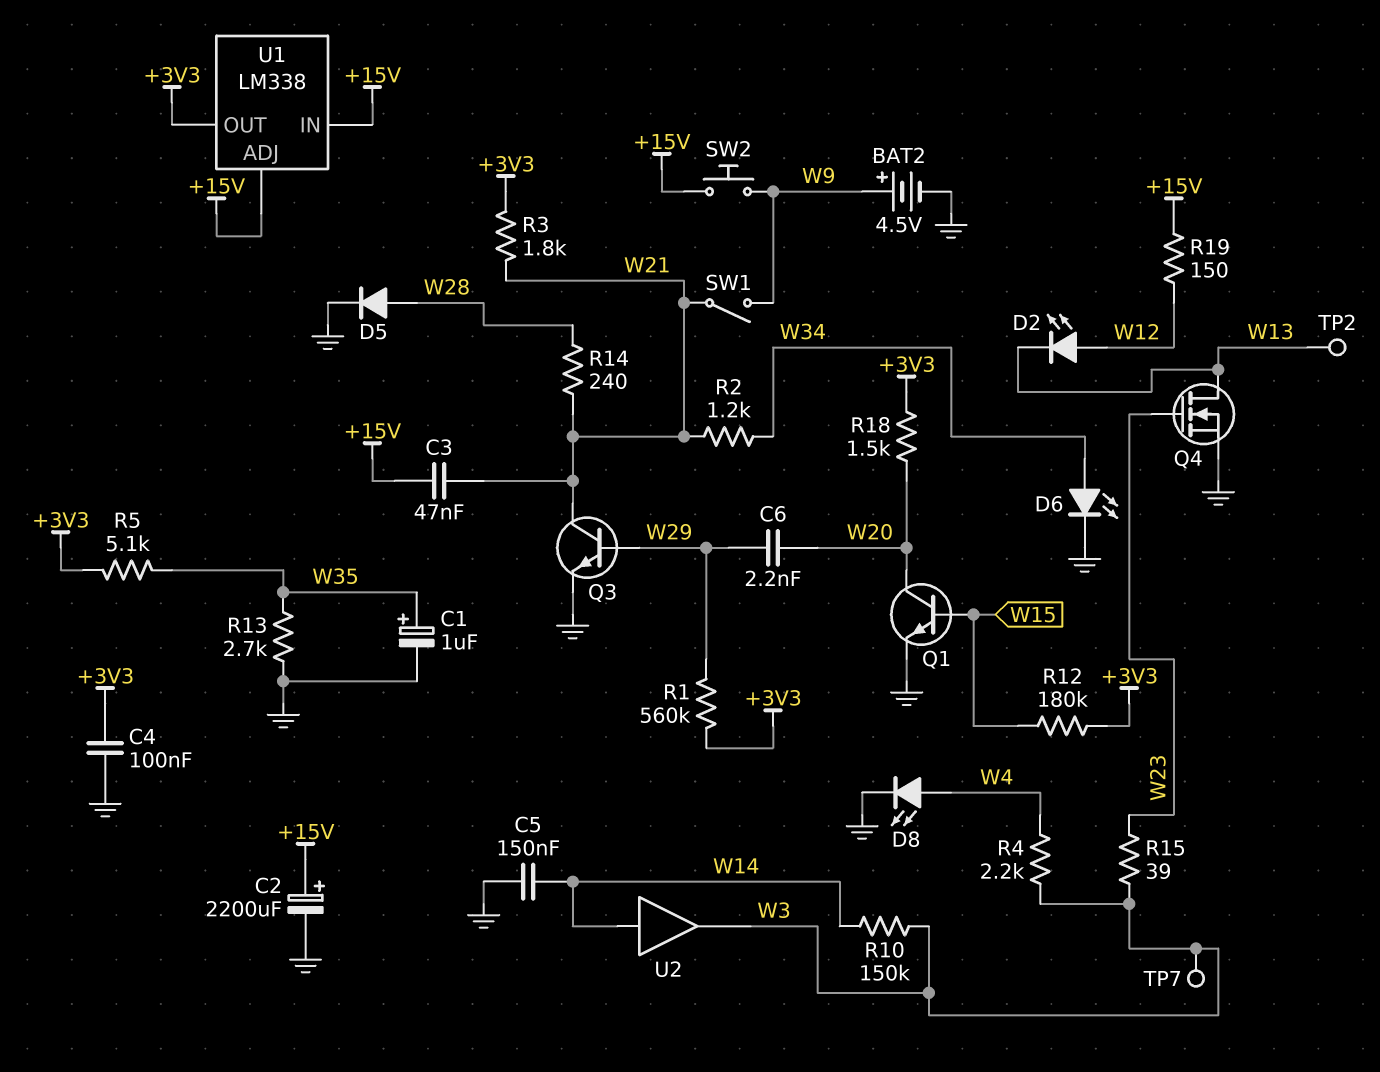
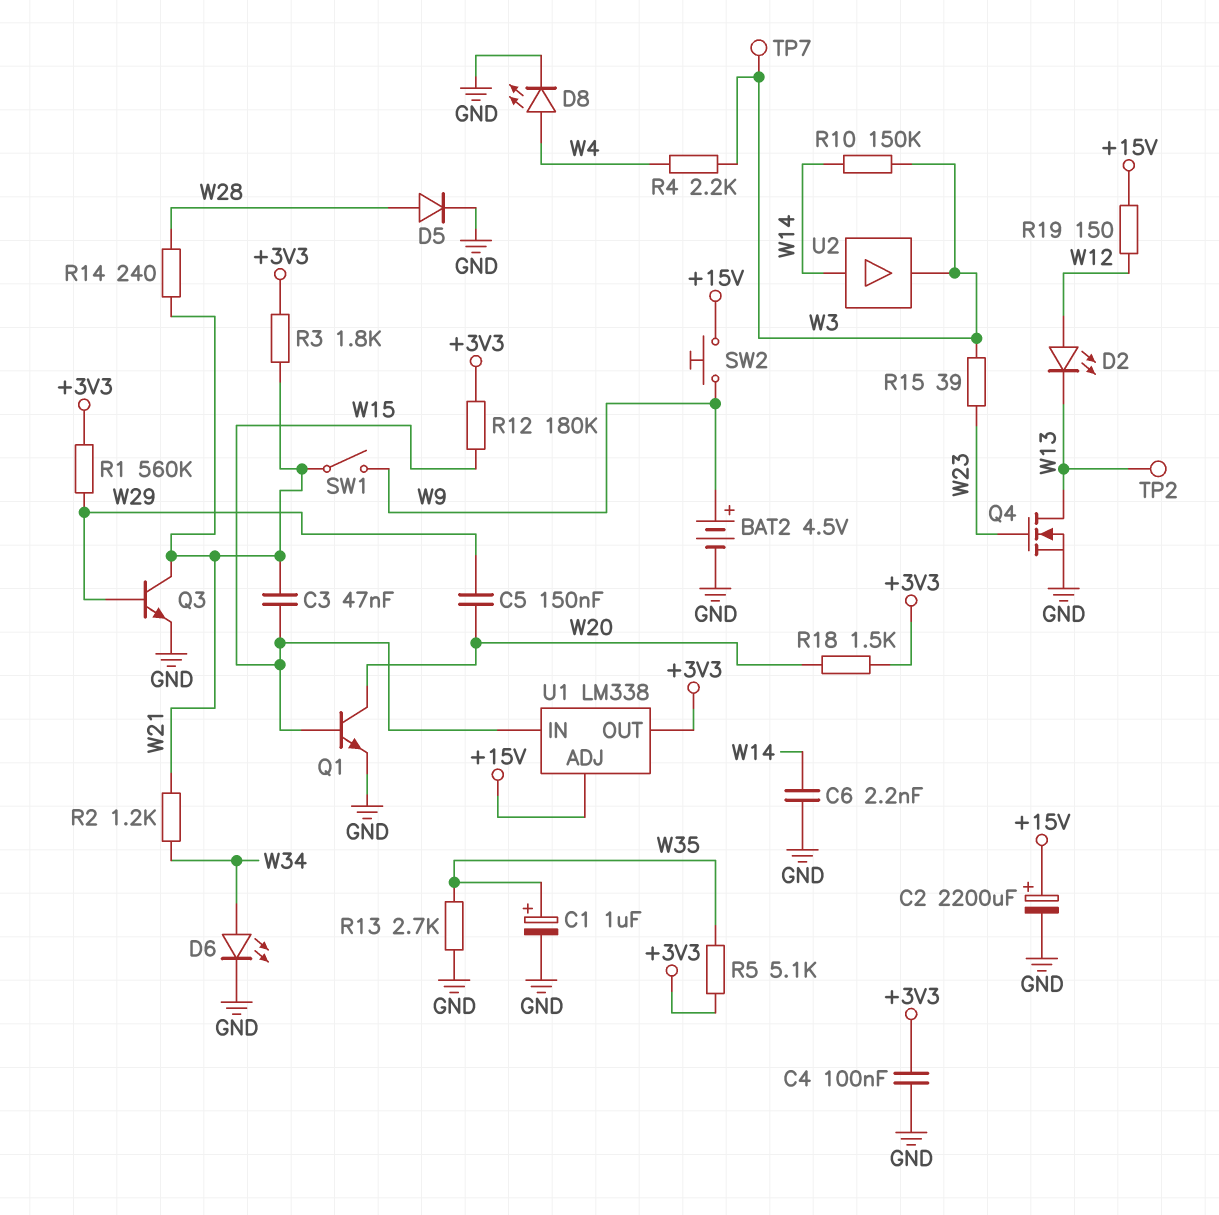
C3: 47nF (+15V, W21) -> 47nF (W15, W21)
C5: 150nF (GND, W14) -> 150nF (W20, W29)
C6: 2.2nF (W20, W29) -> 2.2nF (GND, W14)
U1 pin IN: +15V -> W15

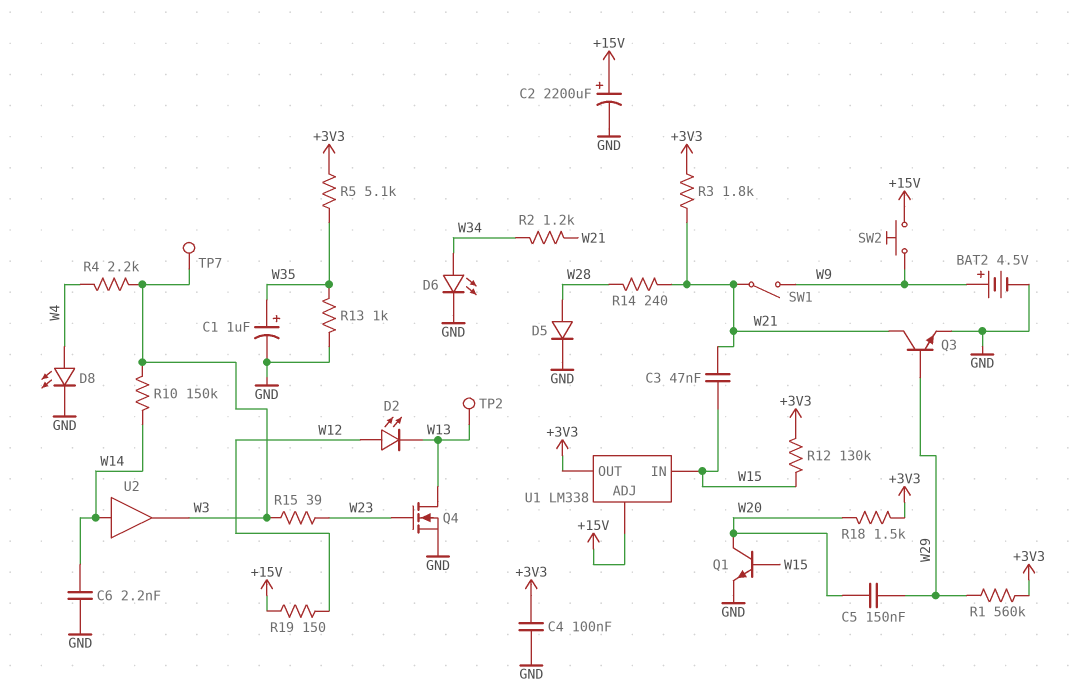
R12: 180k (+3V3, W15) -> 130k (+3V3, W15)
R13: 2.7k (GND, W35) -> 1k (GND, W35)

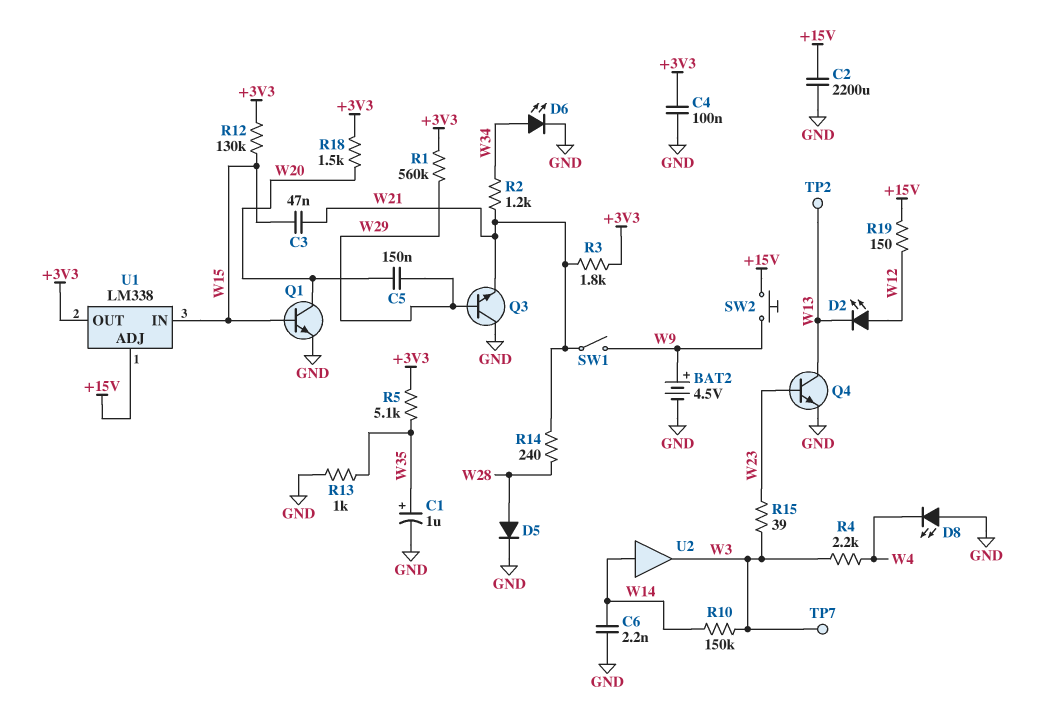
C2: 2200uF (plus +15V, minus GND) -> 2200uF (+15V, GND)
D8: LED (A W4, K GND) -> LED (A GND, K W4)
Q3: NPN (B W29, C W21, E GND) -> NPN (B W29, C GND, E W21)
Q4: NMOS (G W23, D W13, S GND) -> NPN (B W23, C W13, E GND)

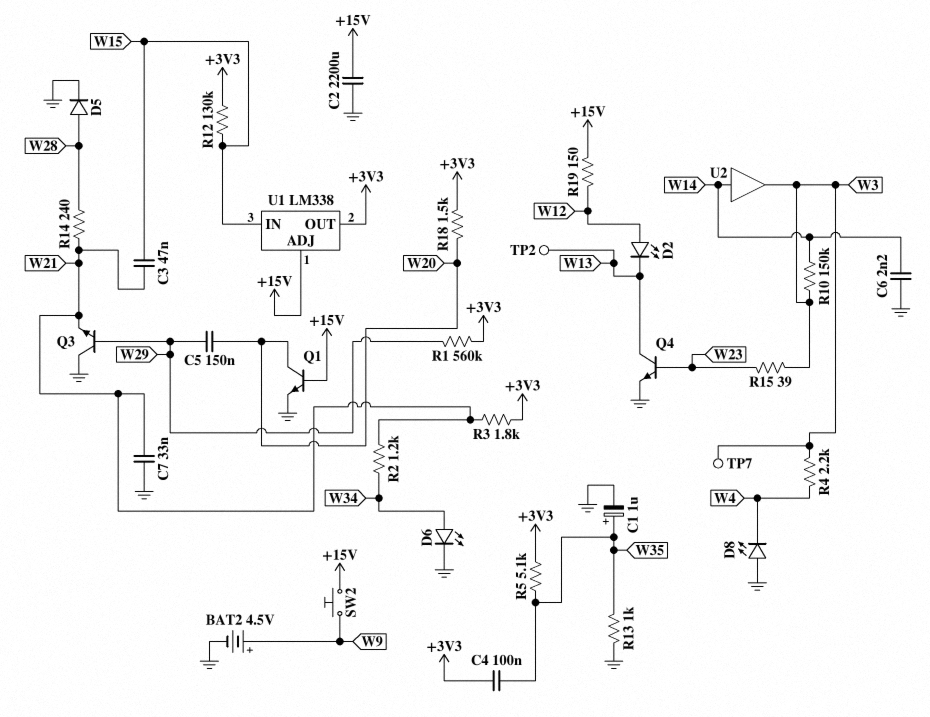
C4: 100nF (+3V3, GND) -> 100nF (+3V3, W35)
C7: none -> 33nF (GND, W21)
Q1: NPN (B W15, C W20, E GND) -> NPN (B +15V, C W20, E GND)
SW1: switch (W9, W21) -> none

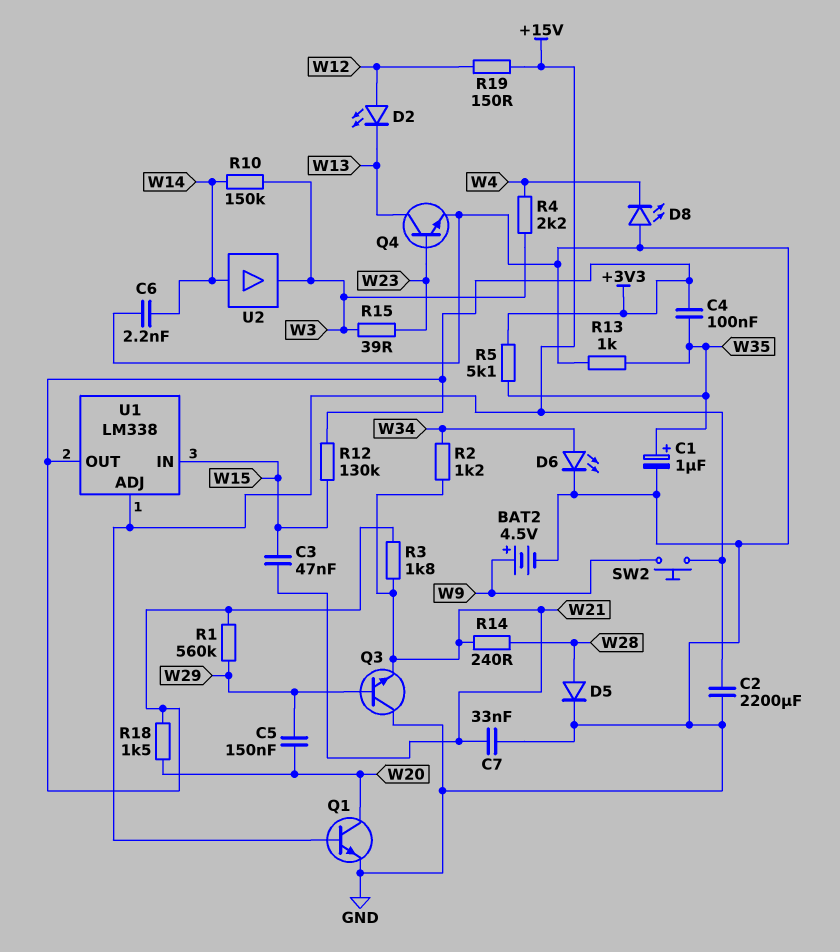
TP2: test point (W13) -> none
TP7: test point (W3) -> none

